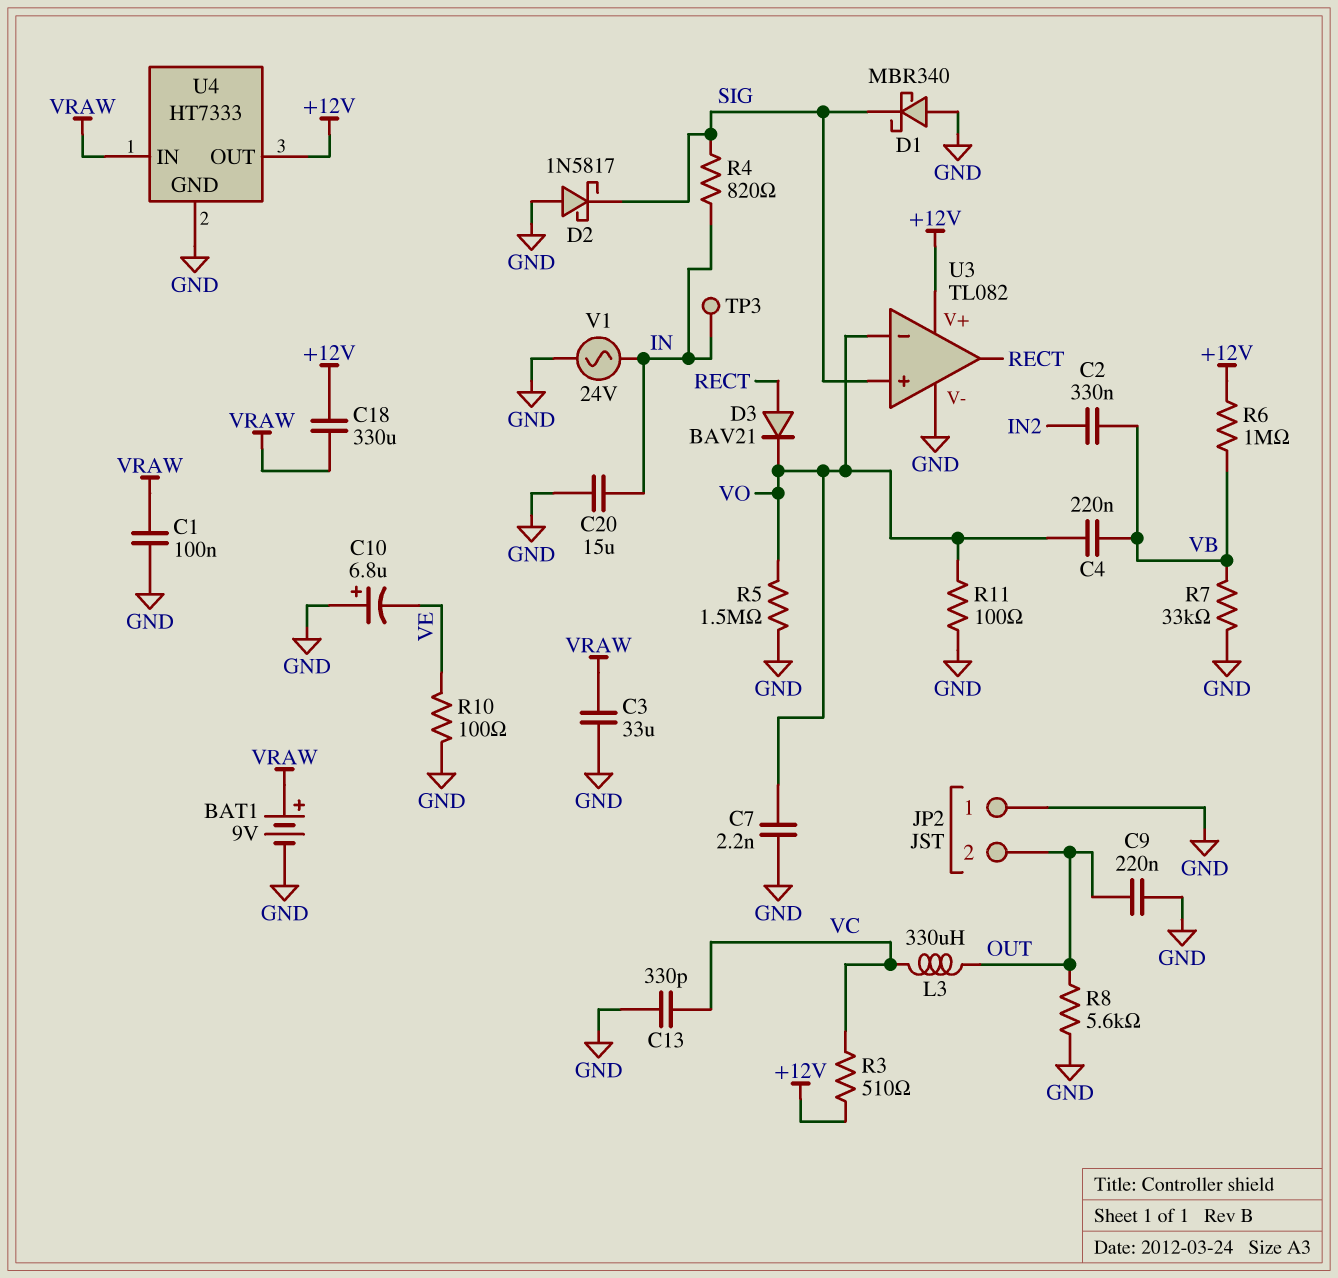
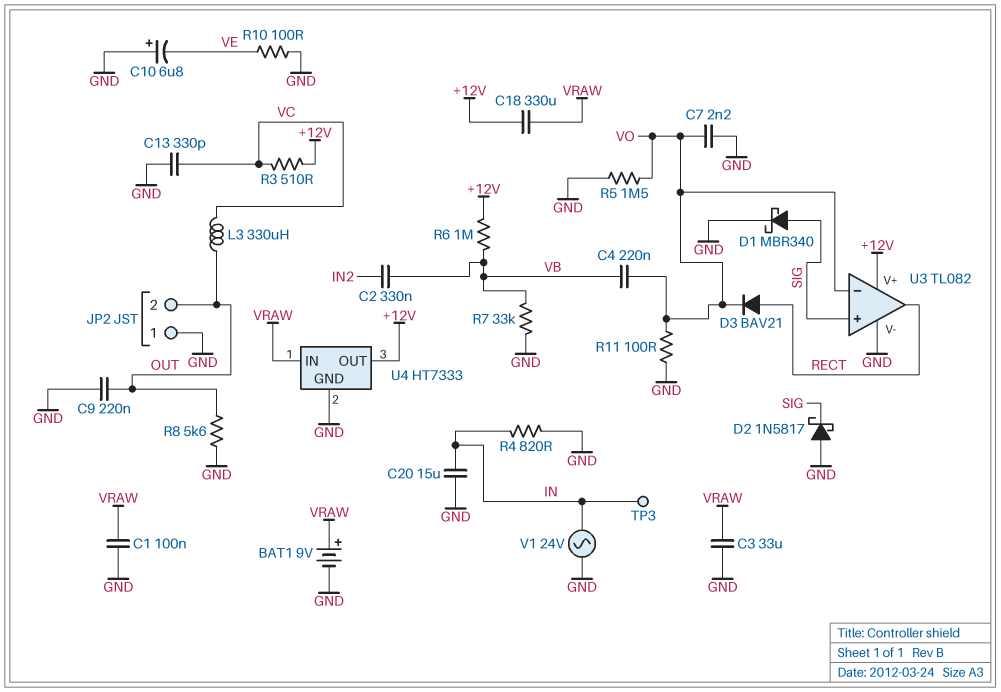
D1: schottky MBR340 (A GND, K SIG) -> schottky MBR340 (A SIG, K GND)
R4: 820 (IN, SIG) -> 820 (GND, IN)

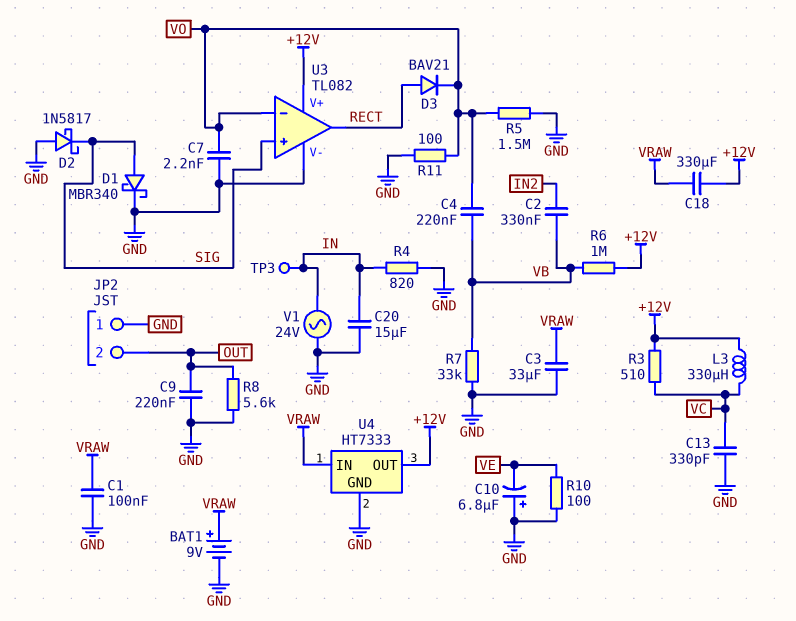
L3: 330uH (OUT, VC) -> 330uH (+12V, VC)

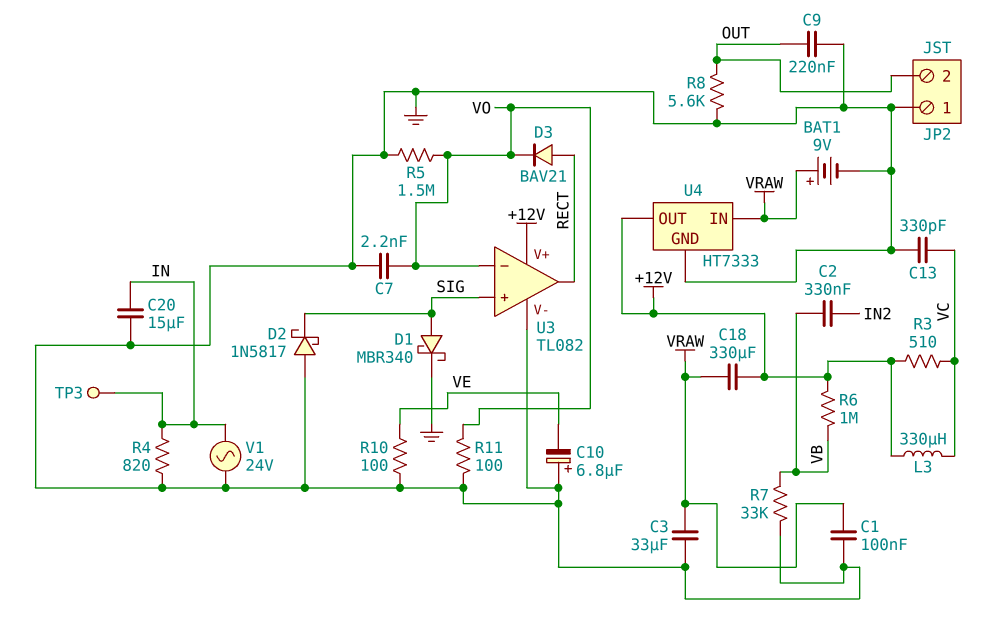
C4: 220nF (VB, VO) -> none

